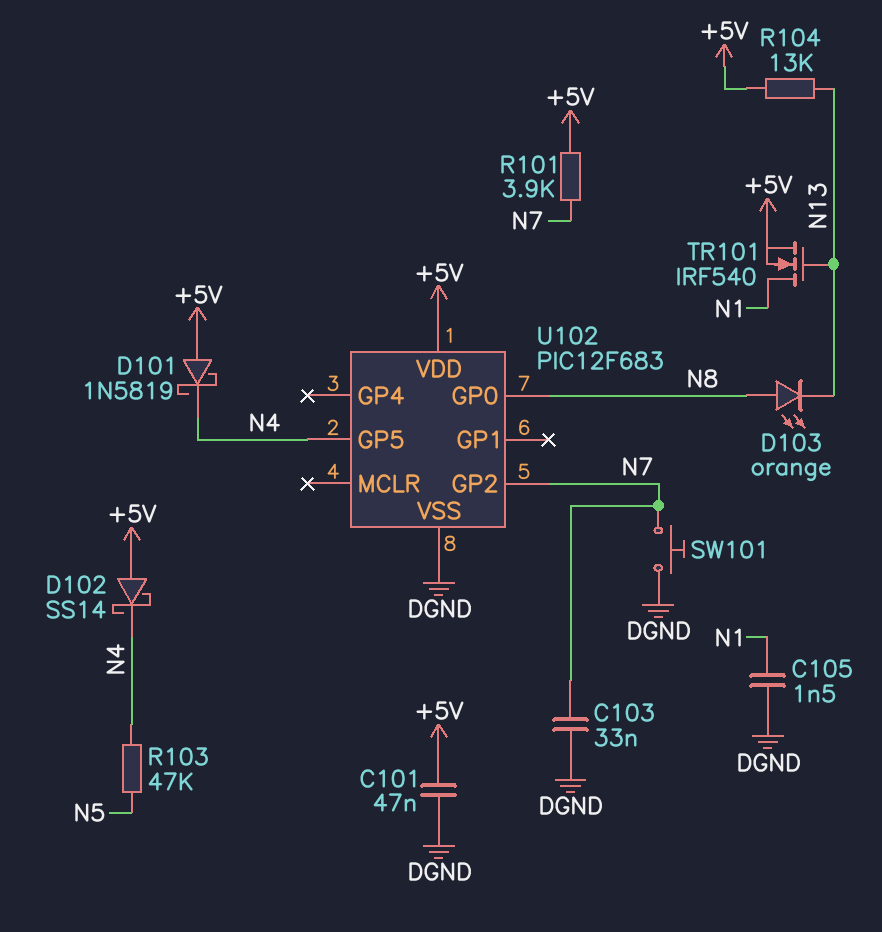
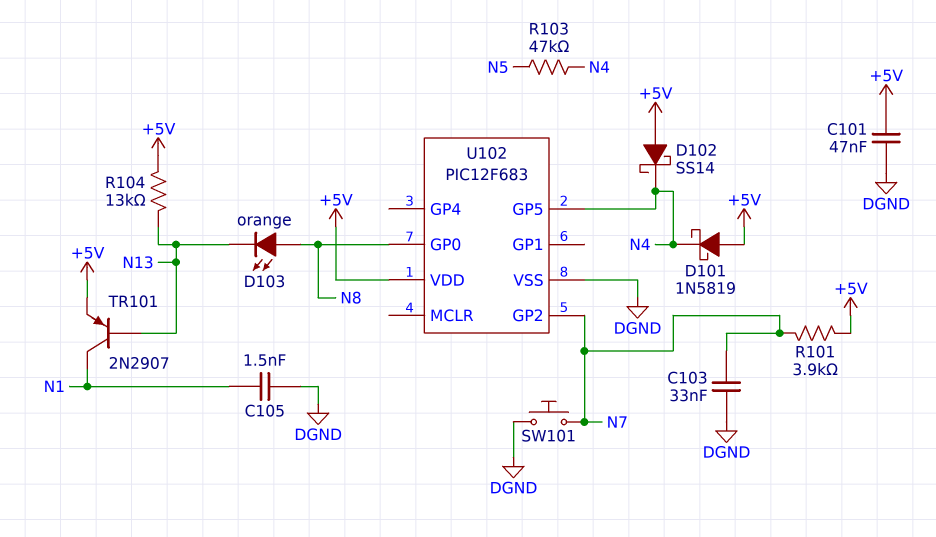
TR101: NMOS IRF540 (G N13, D N1, S +5V) -> PNP 2N2907 (B N13, C N1, E +5V)

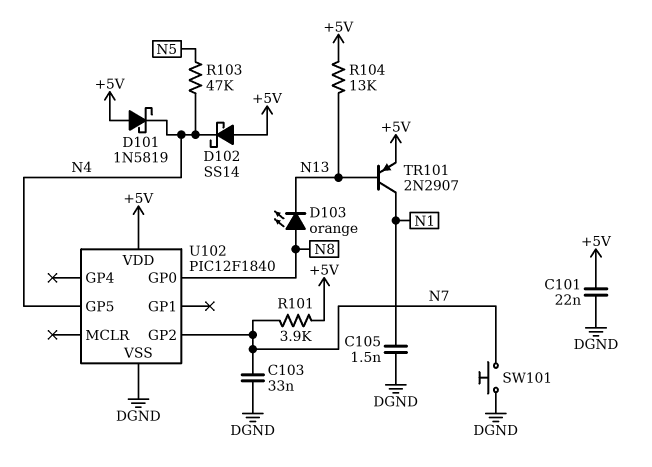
C101: 47nF (+5V, DGND) -> 22nF (+5V, DGND)
U102: PIC12F683 -> PIC12F1840

